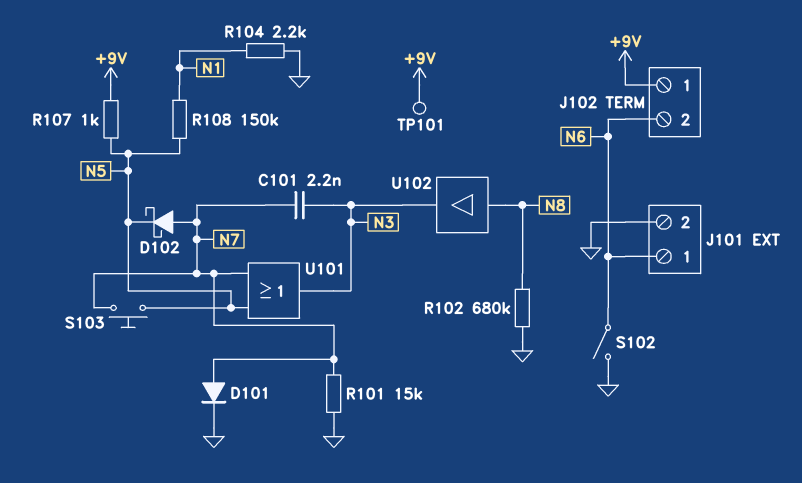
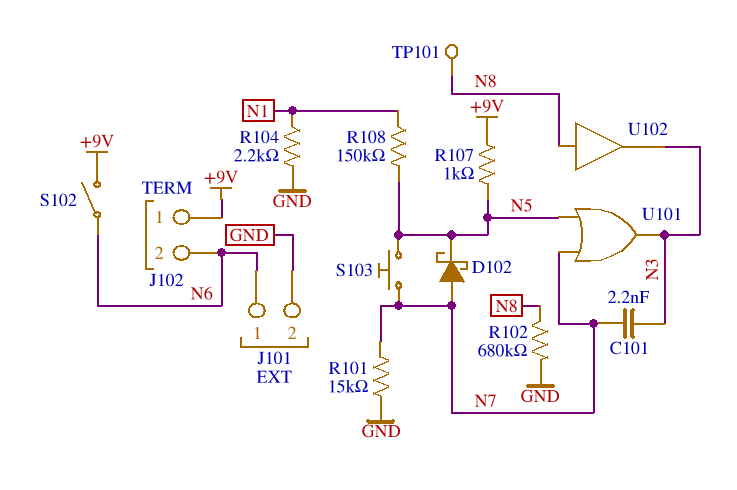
D101: diode (A N7, K GND) -> none
S102: switch (GND, N6) -> switch (+9V, N6)
TP101: test point (+9V) -> test point (N8)

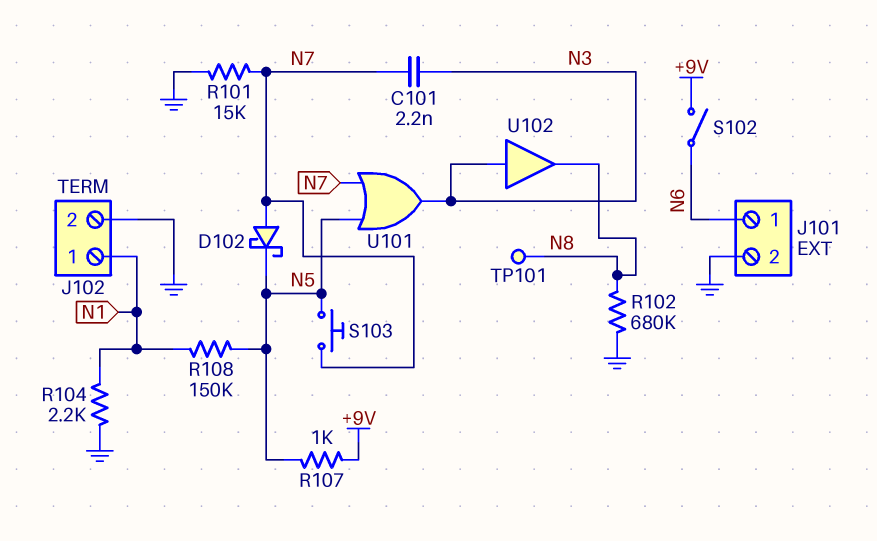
J102 pin 1: +9V -> N1
J102 pin 2: N6 -> GND
U102: buffer (in N8, out N3) -> buffer (in N3, out N8)

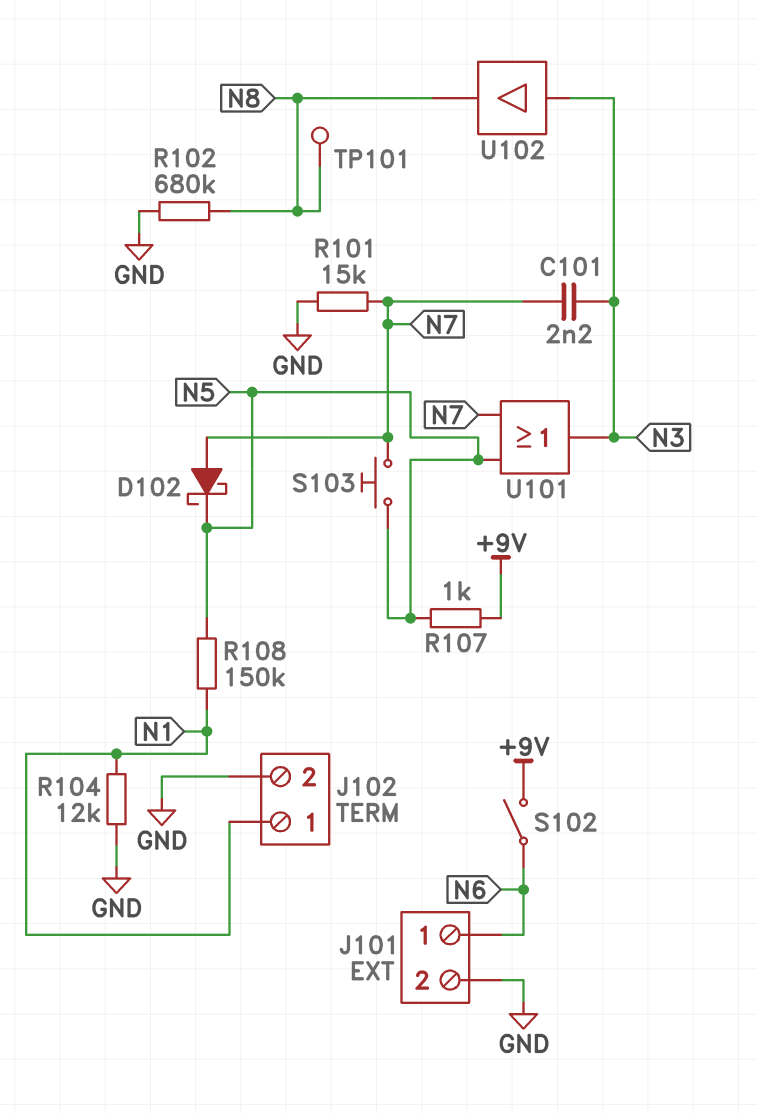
R104: 2.2k (GND, N1) -> 12k (GND, N1)

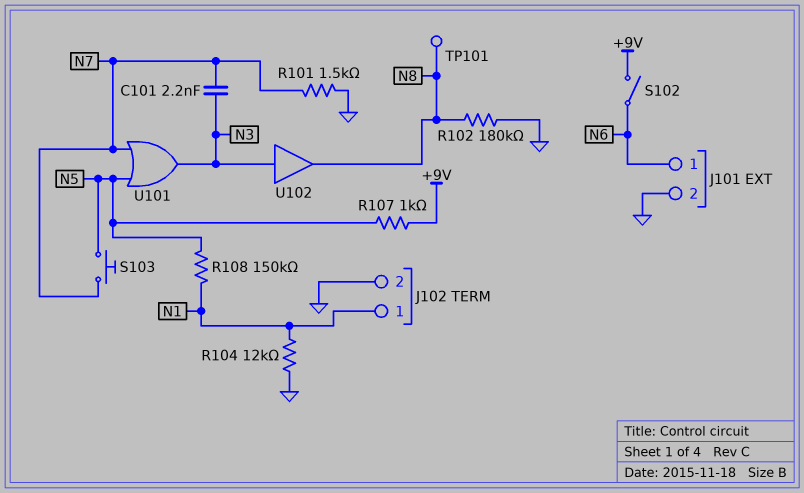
D102: schottky (A N7, K N5) -> none
R101: 15k (GND, N7) -> 1.5k (GND, N7)
R102: 680k (GND, N8) -> 180k (GND, N8)

